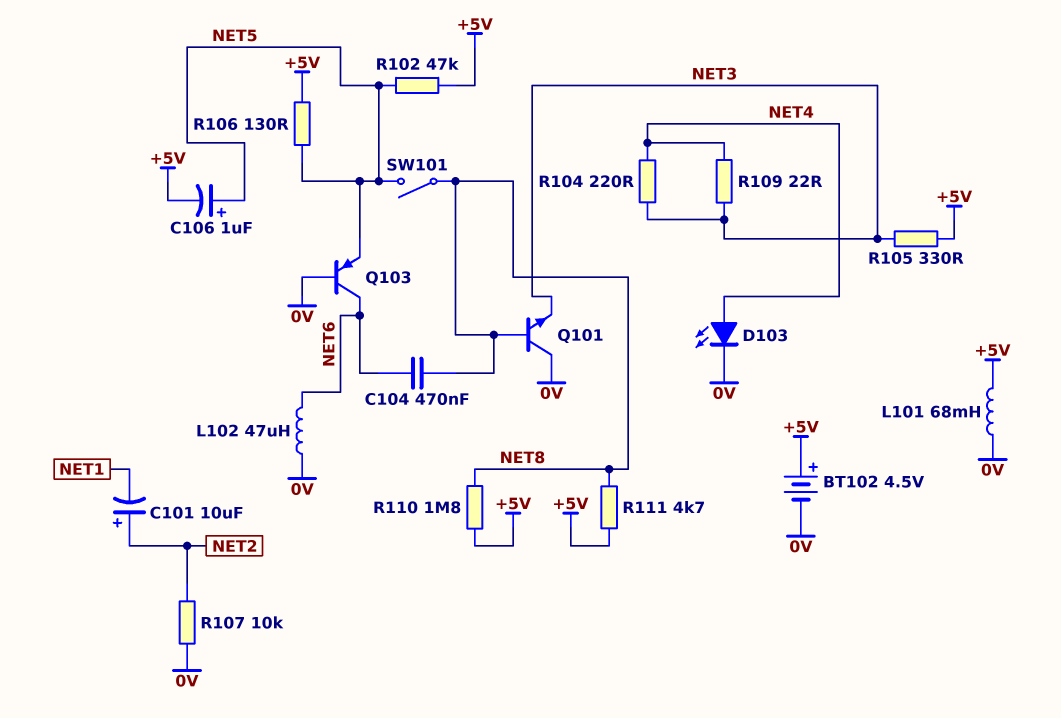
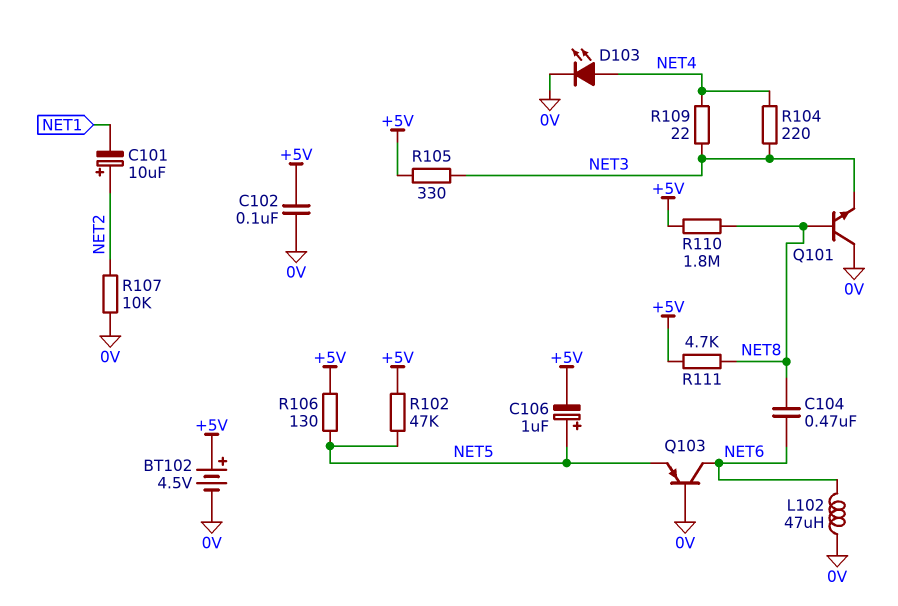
C102: none -> 100nF (+5V, 0V)
L101: 68mH (+5V, 0V) -> none
SW101: switch (NET5, NET8) -> none

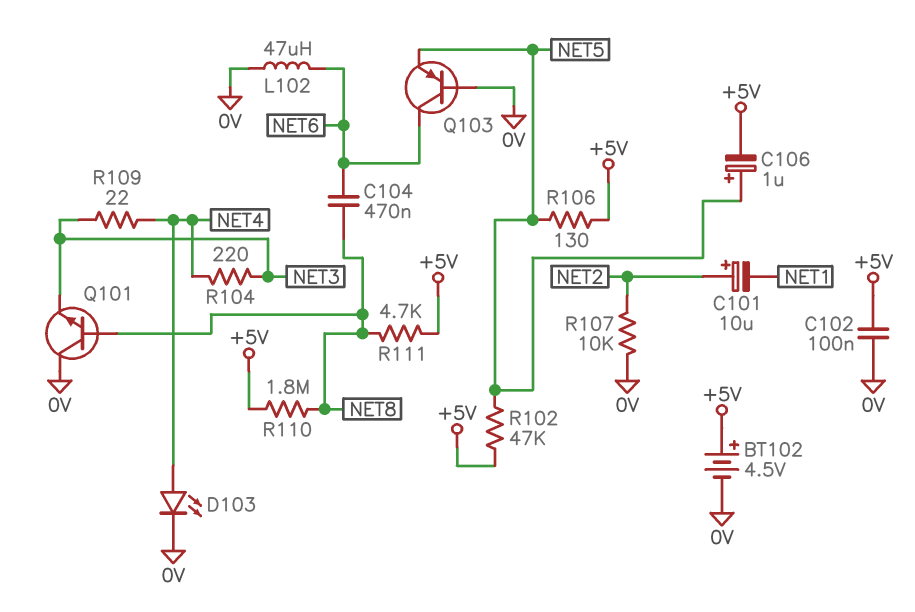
R105: 330 (+5V, NET3) -> none

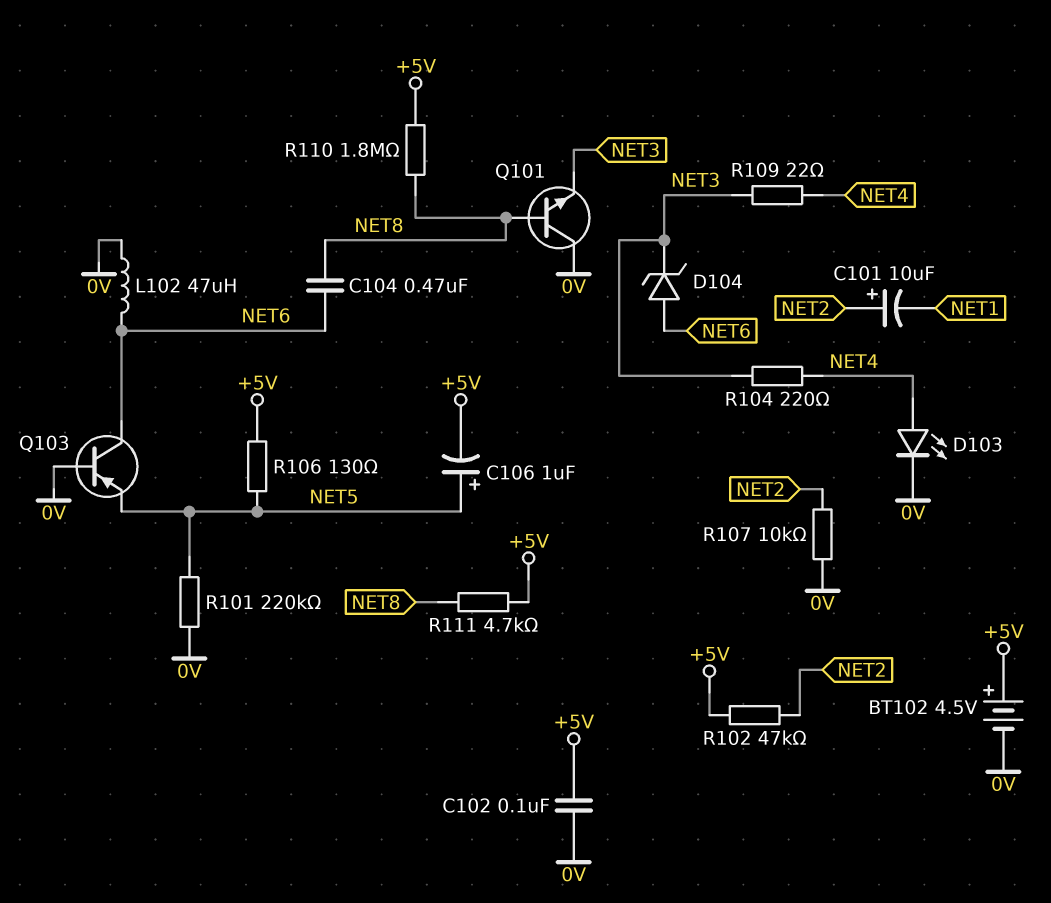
D104: none -> zener (A NET6, K NET3)
R101: none -> 220k (0V, NET5)
R102: 47k (+5V, NET5) -> 47k (+5V, NET2)

